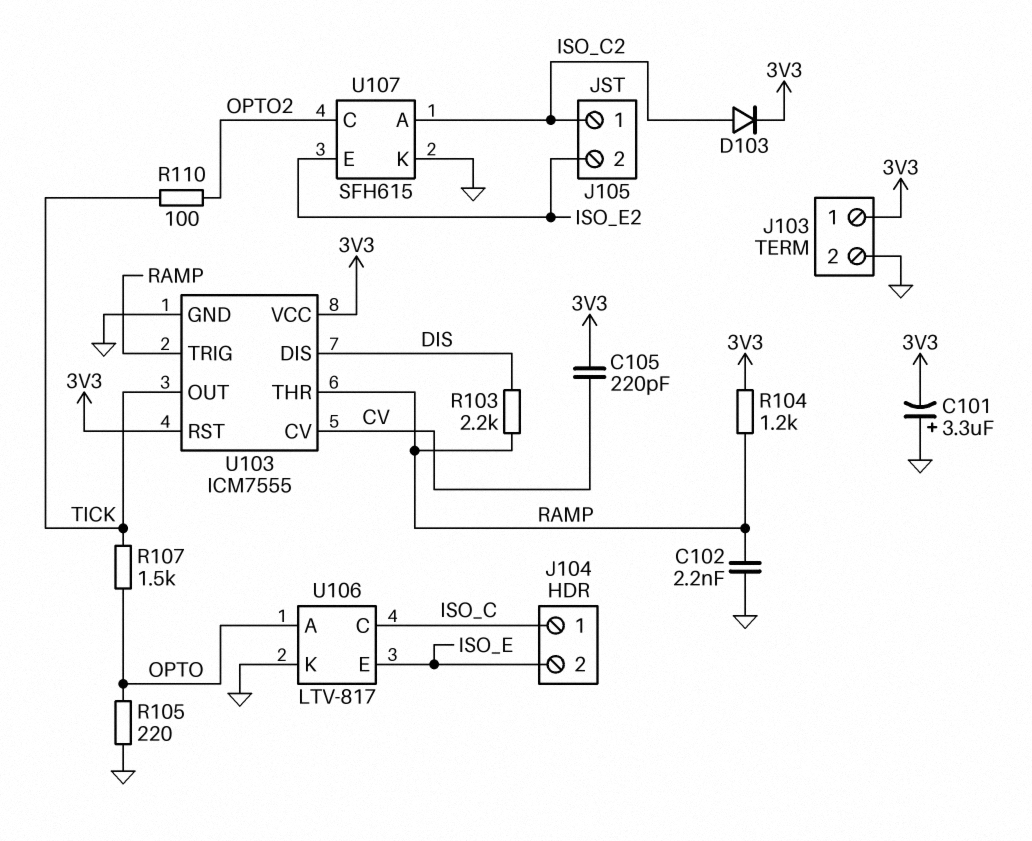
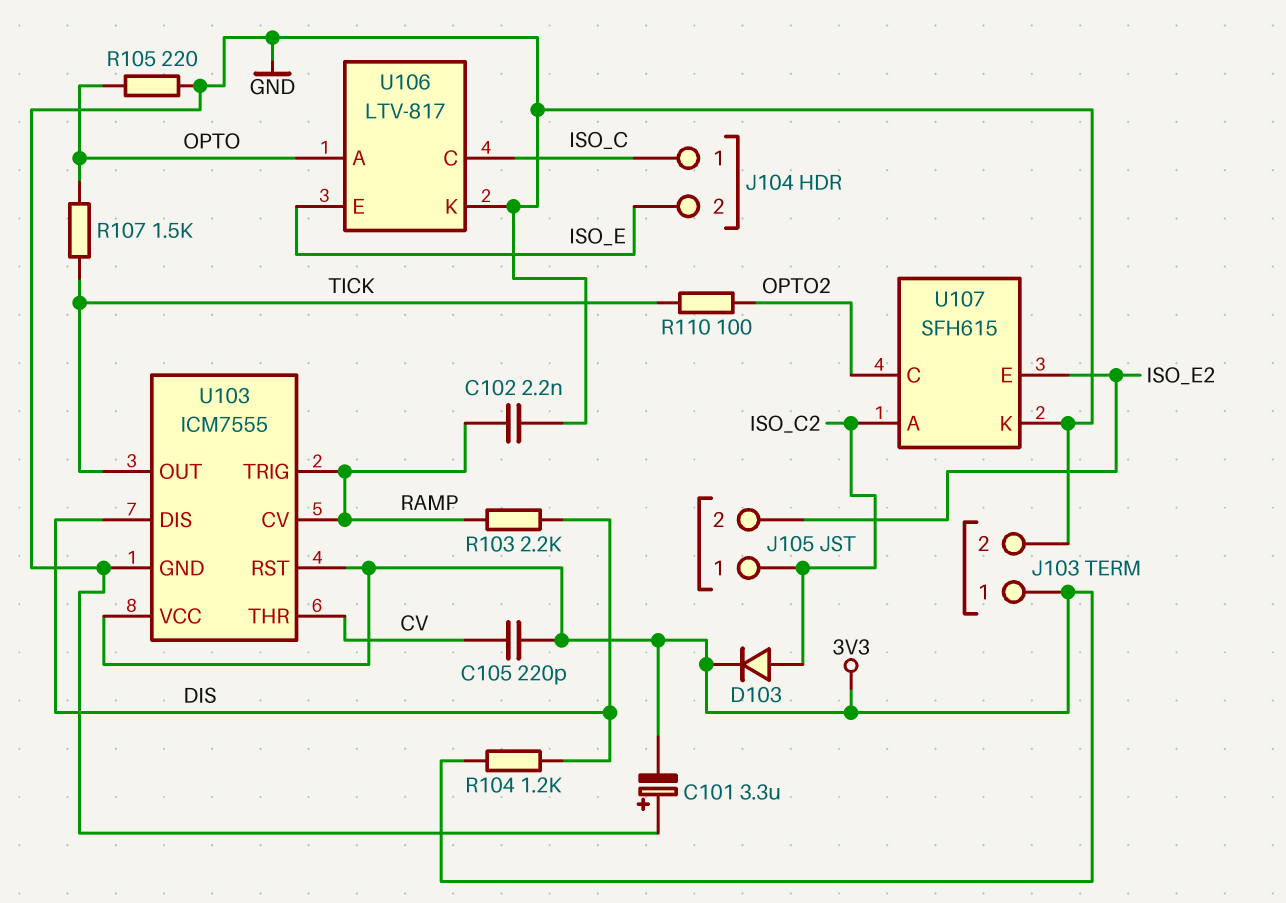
R104: 1.2k (3V3, RAMP) -> 1.2k (3V3, DIS)
U103 pin CV: CV -> RAMP
U103 pin THR: RAMP -> CV

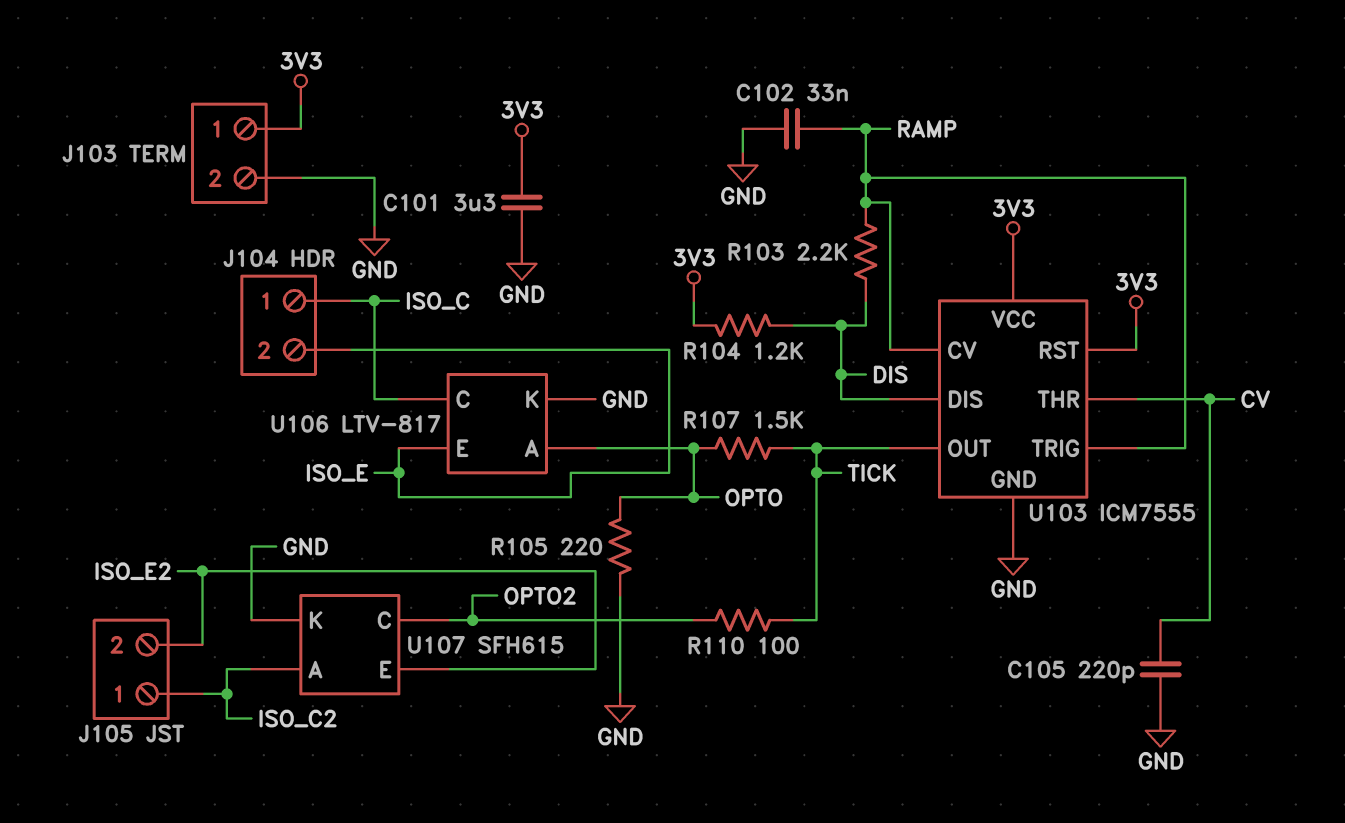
C101: 3.3uF (plus GND, minus 3V3) -> 3.3uF (3V3, GND)
C102: 2.2nF (GND, RAMP) -> 33nF (GND, RAMP)
C105: 220pF (3V3, CV) -> 220pF (CV, GND)
D103: diode (A ISO_C2, K 3V3) -> none

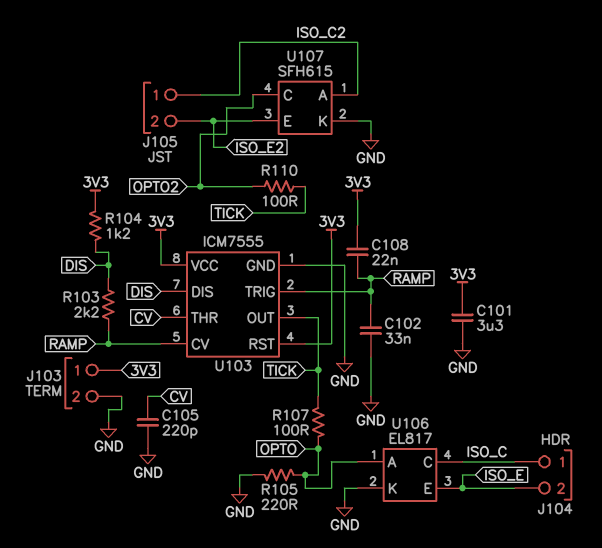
C108: none -> 22nF (3V3, RAMP)
R107: 1.5k (OPTO, TICK) -> 100 (OPTO, TICK)
U106: LTV-817 -> EL817

